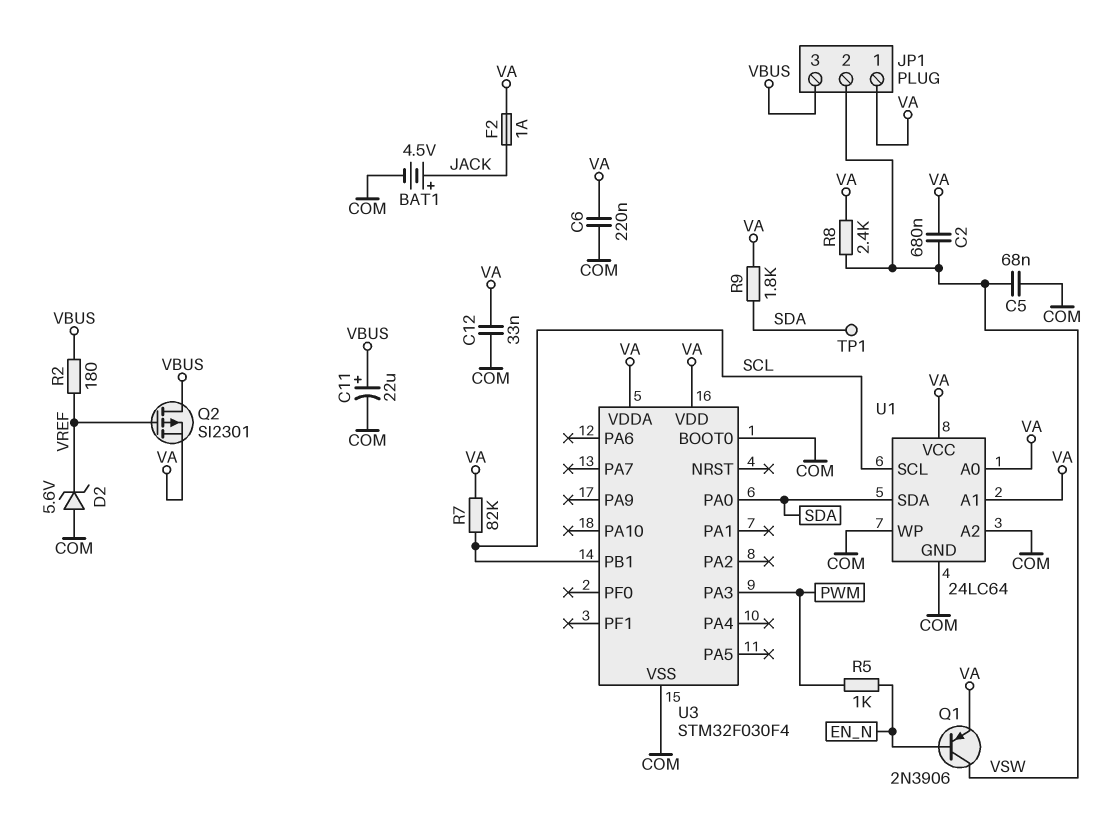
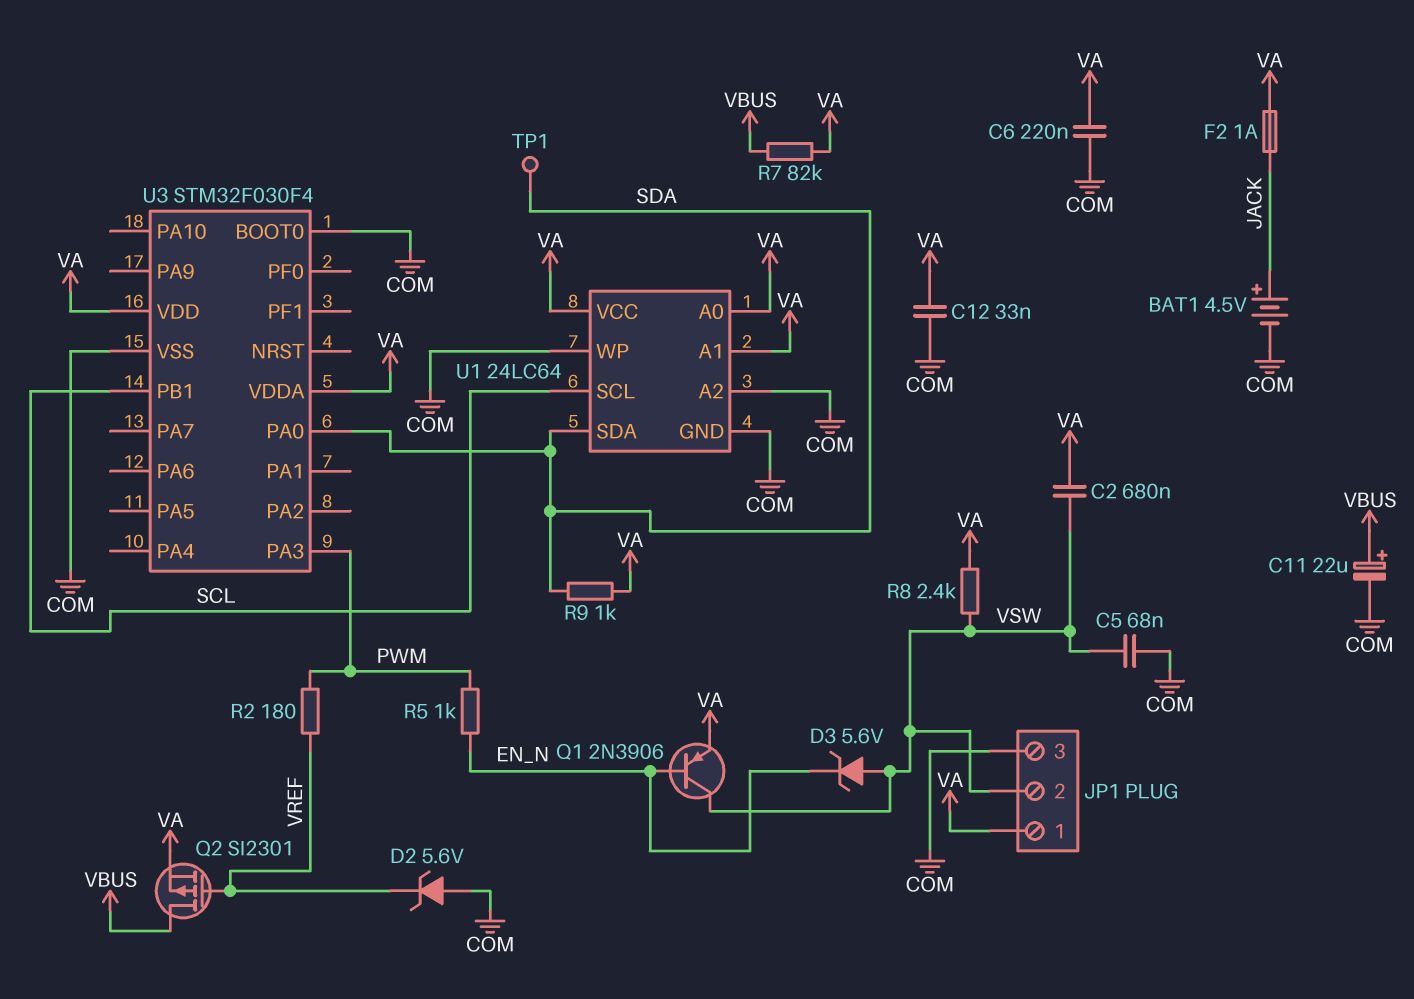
D3: none -> zener 5.6V (A VSW, K EN_N)
JP1 pin 3: VBUS -> COM
R2: 180 (VBUS, VREF) -> 180 (PWM, VREF)
R7: 82k (SCL, VA) -> 82k (VA, VBUS)
R9: 1.8k (SDA, VA) -> 1k (SDA, VA)

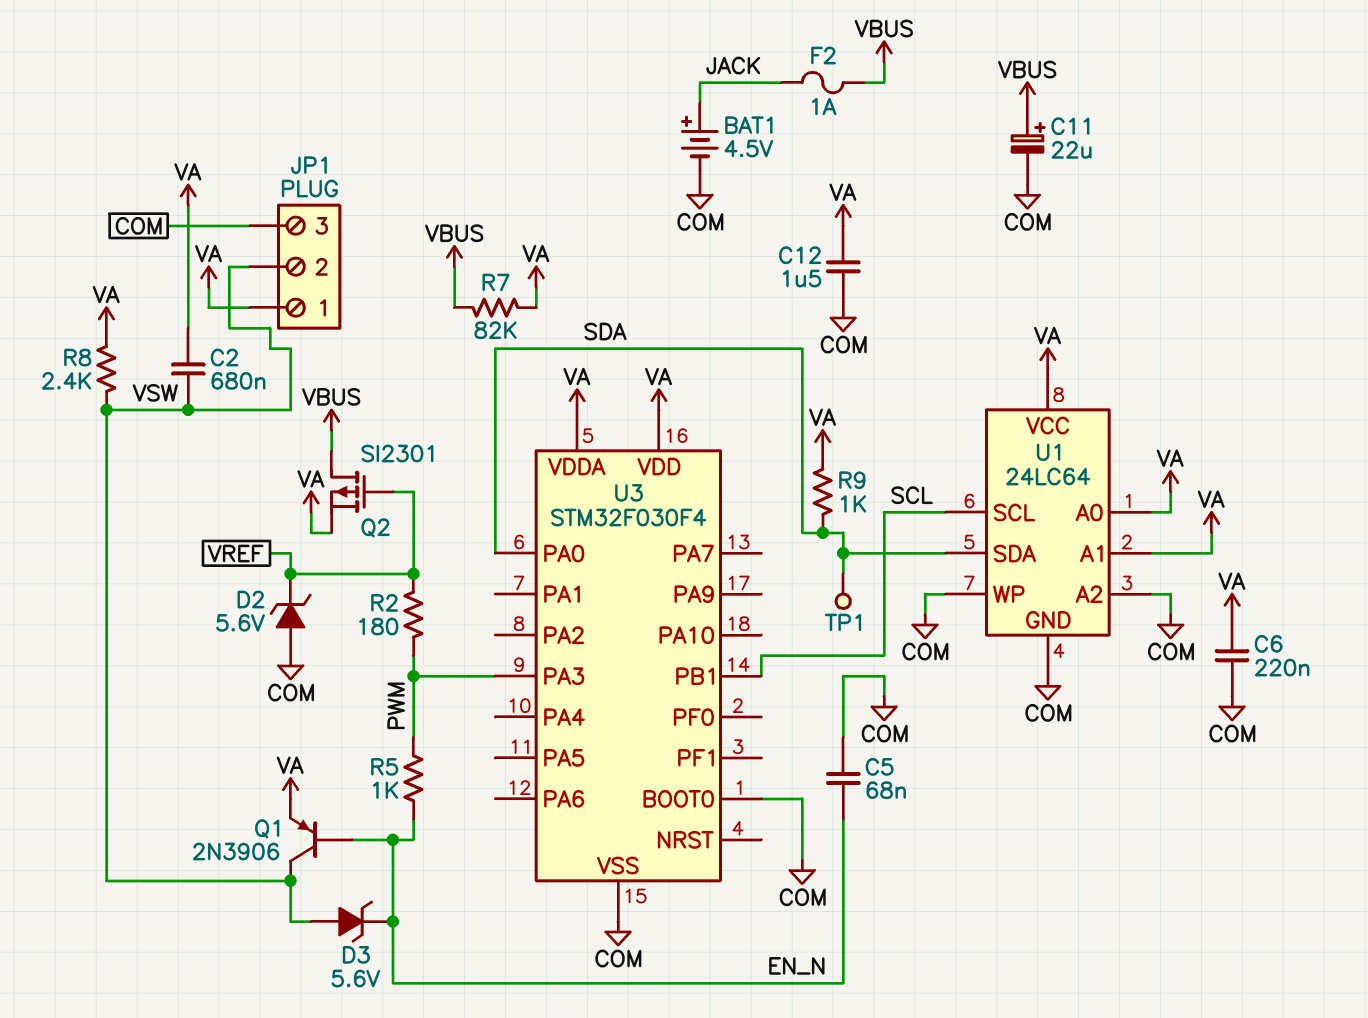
C5: 68nF (COM, VSW) -> 68nF (COM, EN_N)
C12: 33nF (COM, VA) -> 1.5uF (COM, VA)
F2: 1A (JACK, VA) -> 1A (JACK, VBUS)

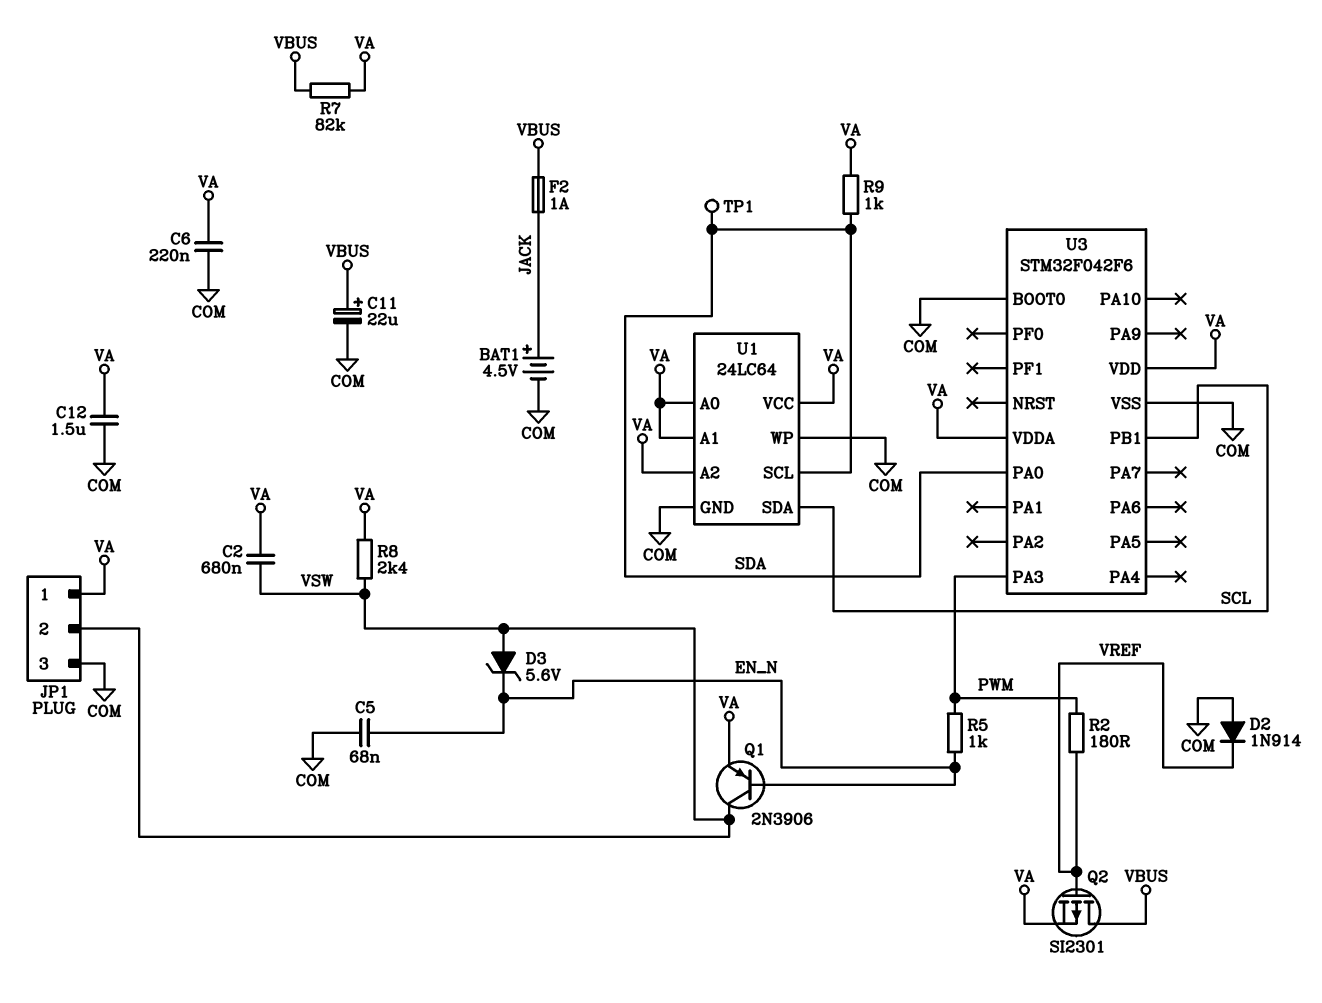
D2: zener 5.6V (A COM, K VREF) -> diode 1N914 (A COM, K VREF)
U1 pin A2: COM -> VA
U1 pin SCL: SCL -> SDA
U1 pin SDA: SDA -> SCL
U3: STM32F030F4 -> STM32F042F6

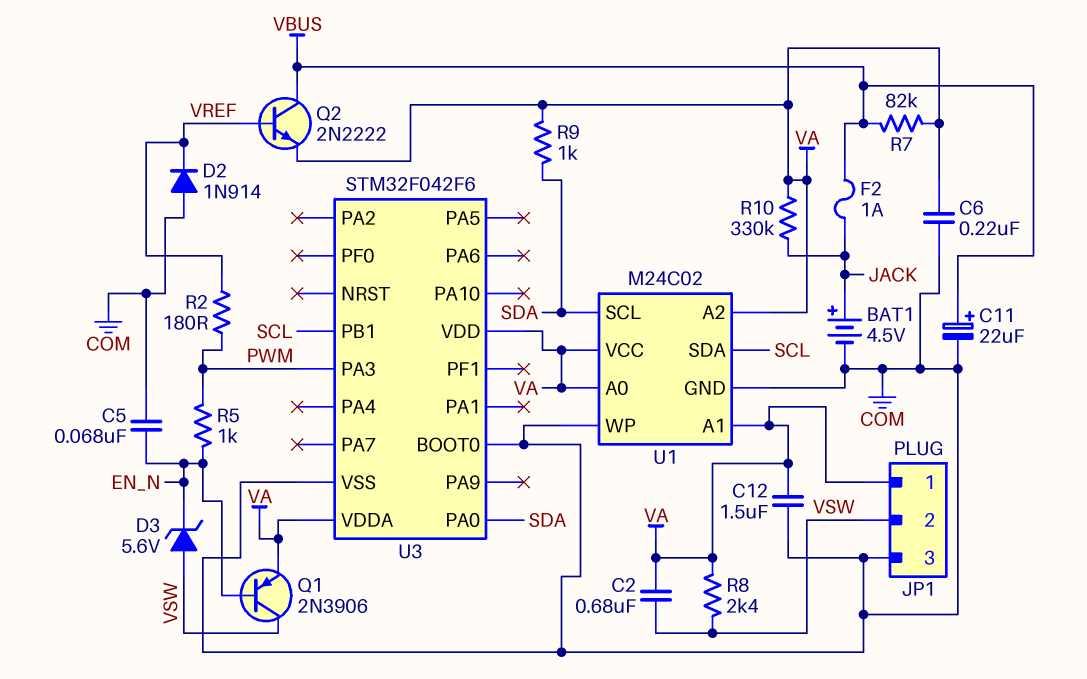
Q2: PMOS SI2301 (G VREF, D VBUS, S VA) -> NPN 2N2222 (B VREF, C VBUS, E VA)
R10: none -> 330k (JACK, VA)
TP1: test point (SDA) -> none
U1: 24LC64 -> M24C02

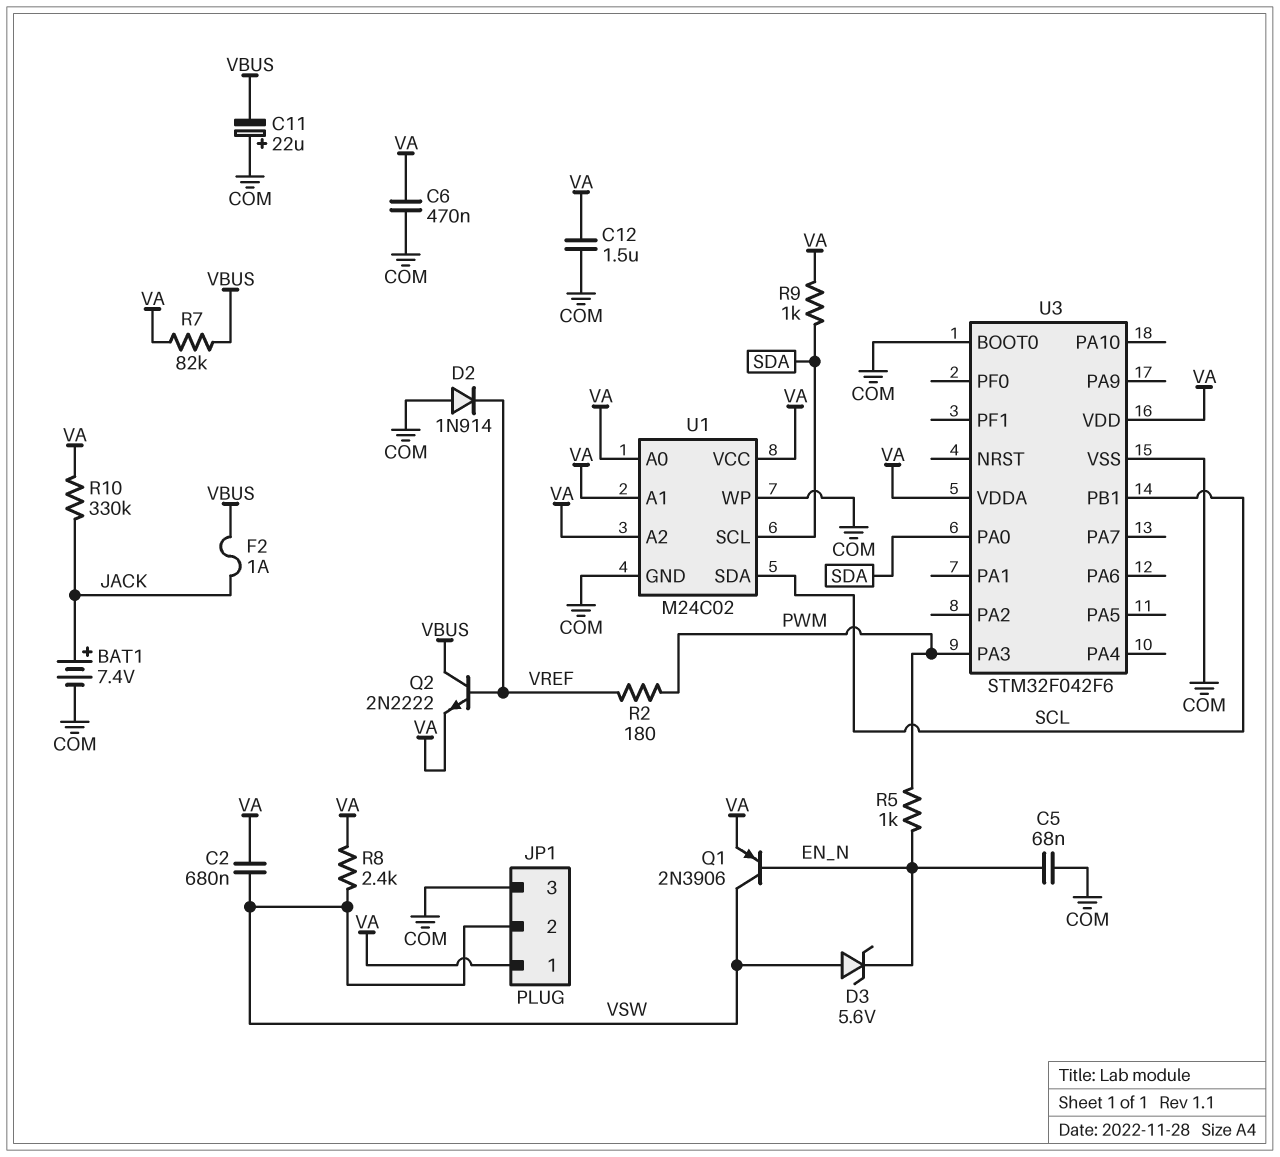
BAT1: 4.5V (plus JACK, minus COM) -> 7.4V (plus JACK, minus COM)
C6: 220nF (COM, VA) -> 470nF (COM, VA)
C11: 22uF (plus VBUS, minus COM) -> 22uF (plus COM, minus VBUS)

